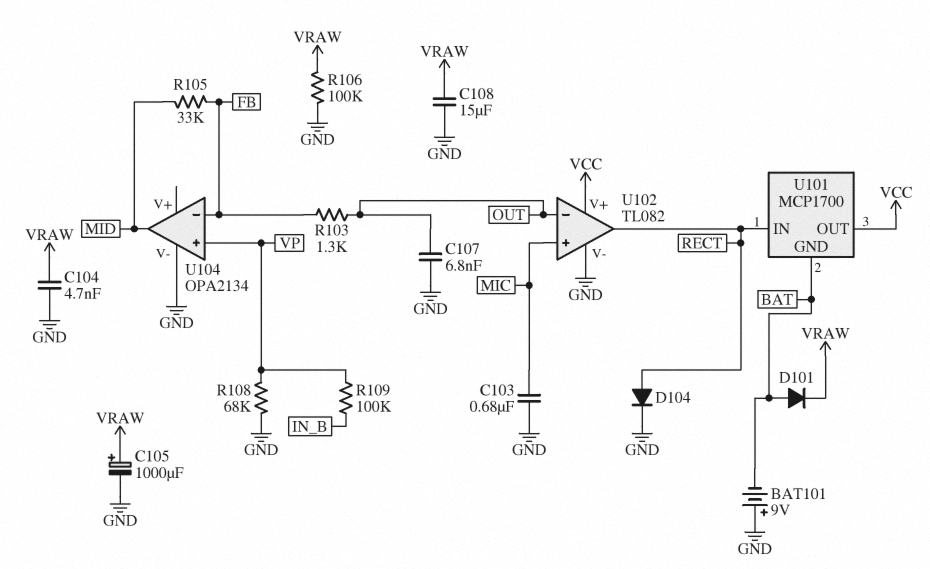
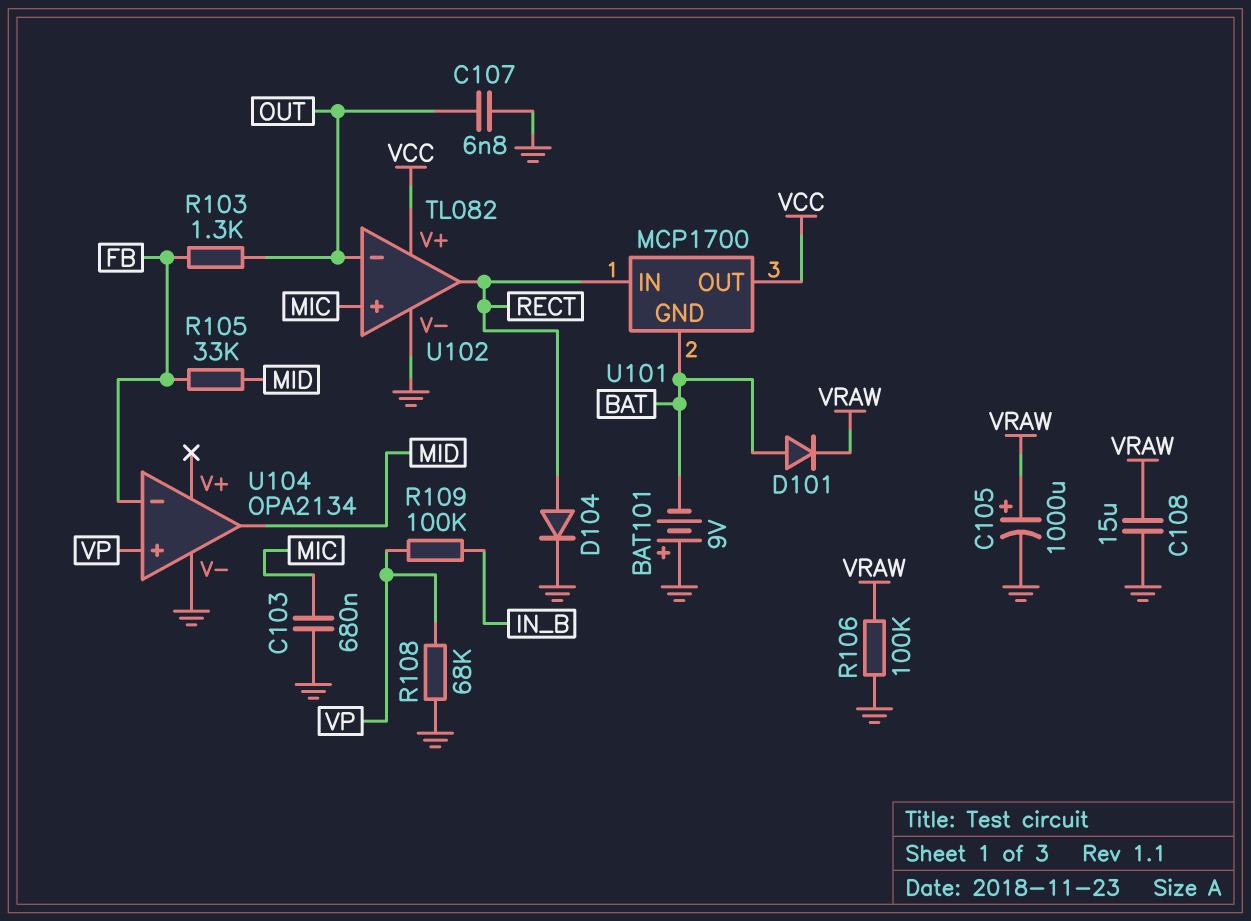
C104: 4.7nF (GND, VRAW) -> none

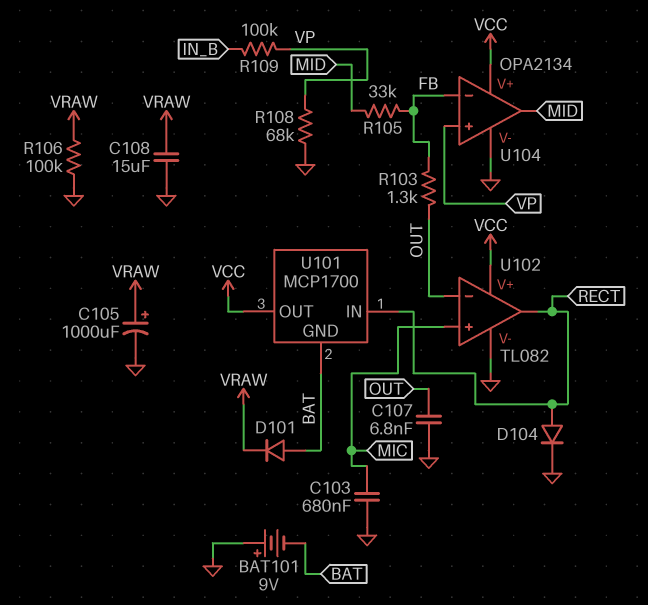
U104 pin V+: none -> VCC

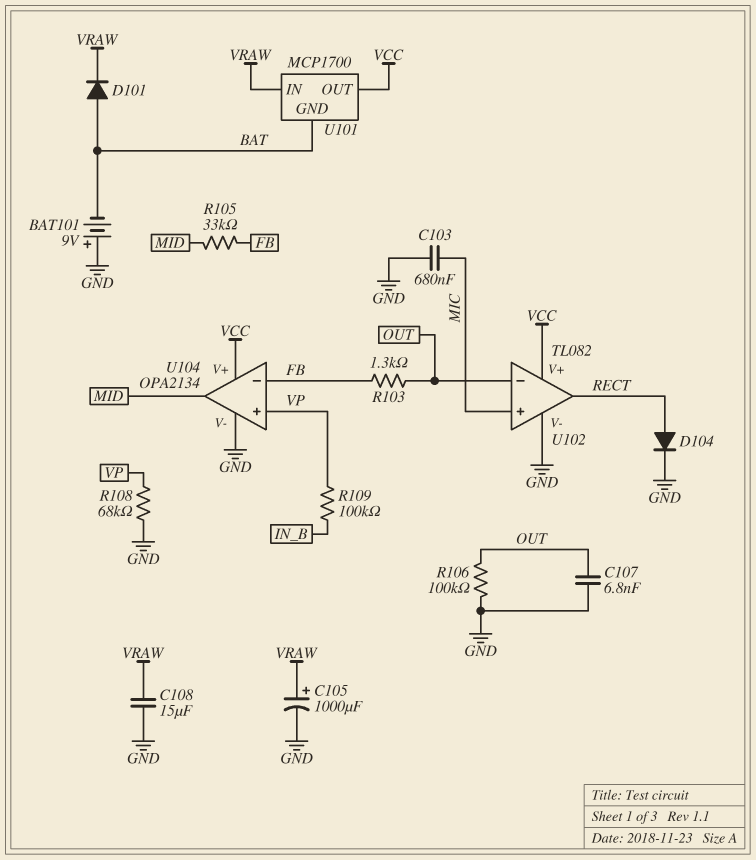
R106: 100k (GND, VRAW) -> 100k (GND, OUT)
U101 pin IN: RECT -> VRAW

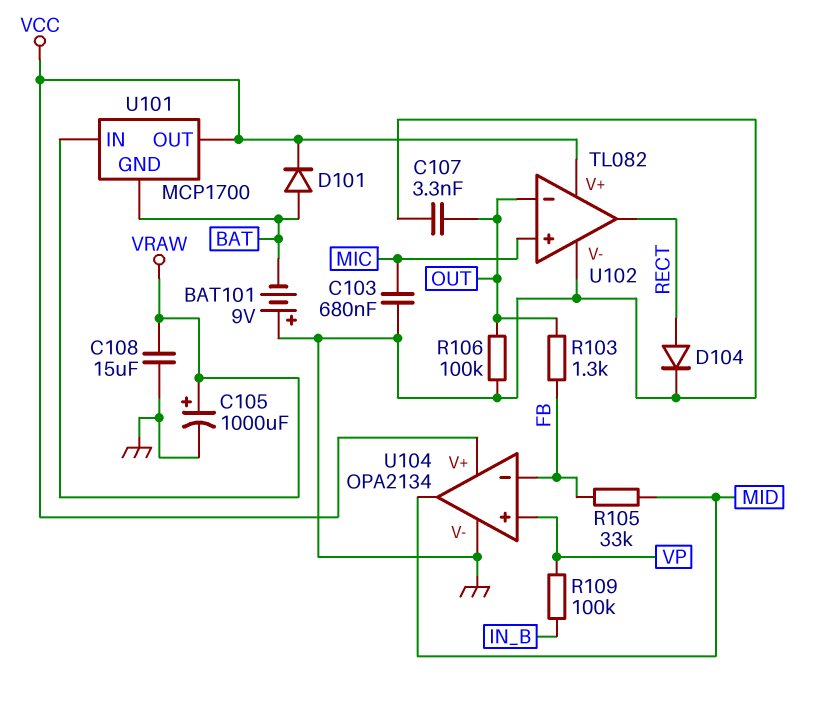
C107: 6.8nF (GND, OUT) -> 3.3nF (GND, OUT)
D101: diode (A BAT, K VRAW) -> diode (A BAT, K VCC)
R108: 68k (GND, VP) -> none

